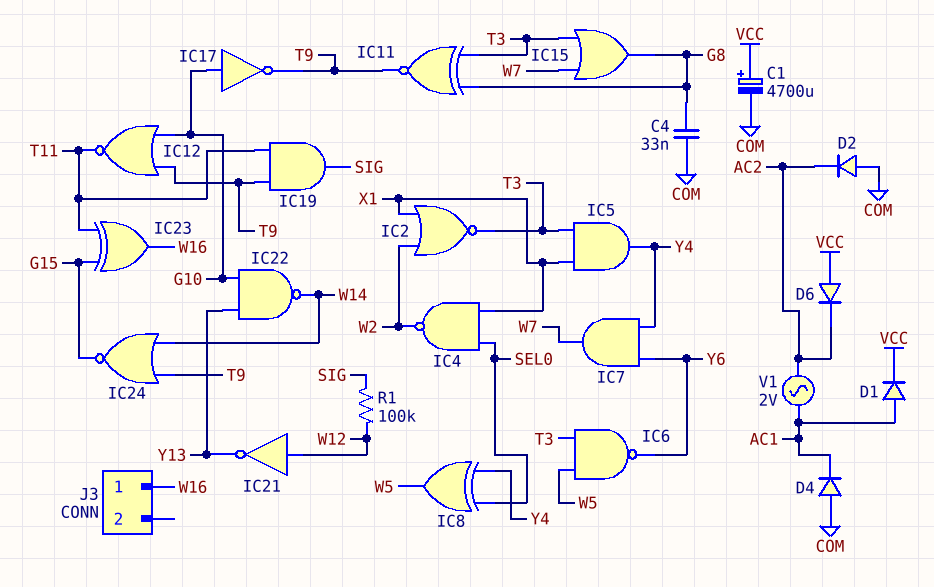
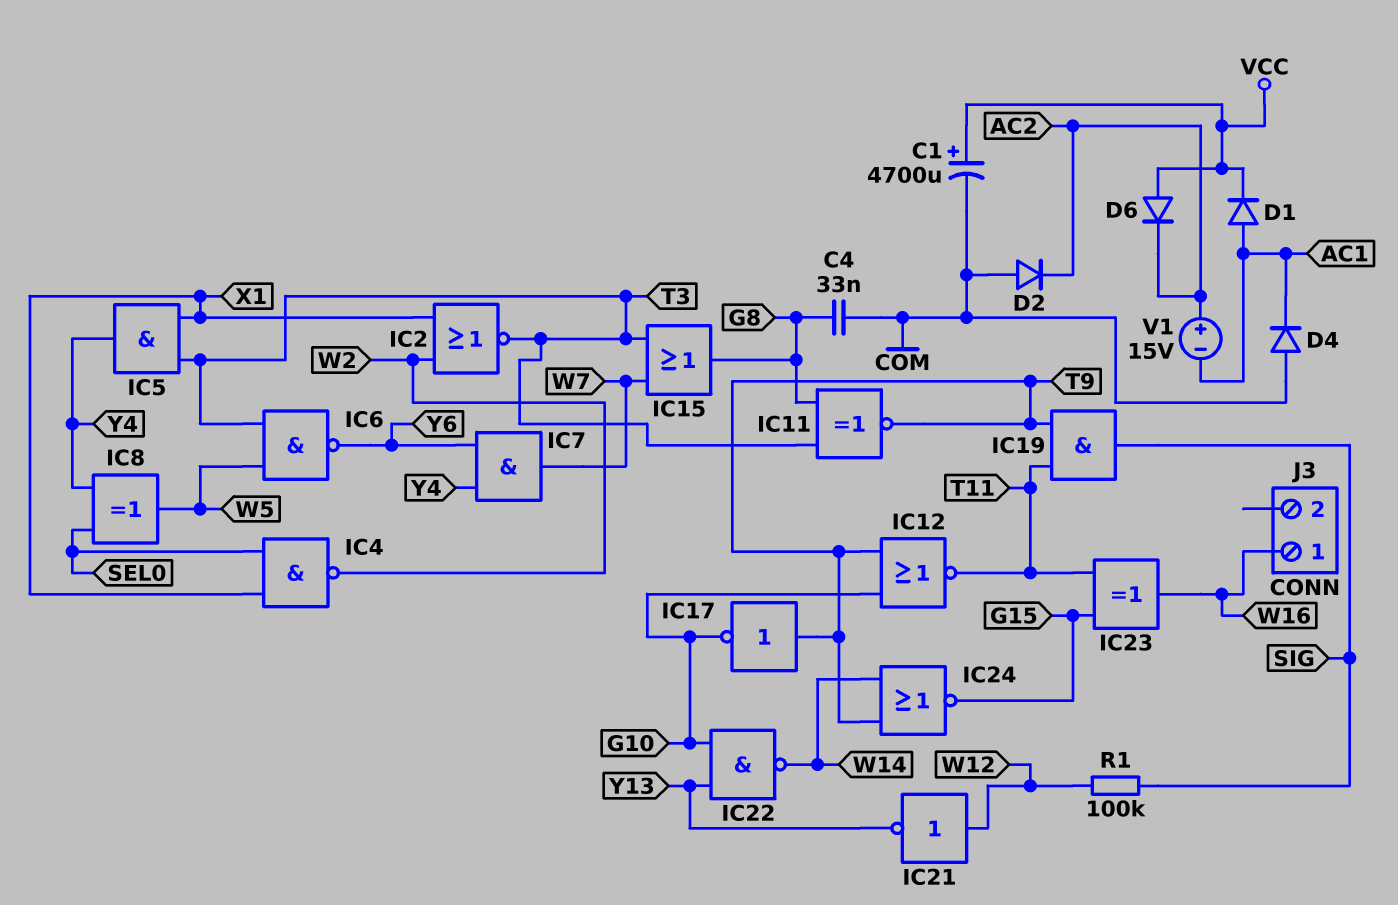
IC17: NOT (in G10, out T9) -> NOT (in T9, out G10)
V1: AC 2V (AC1, AC2) -> 15V (plus AC2, minus AC1)

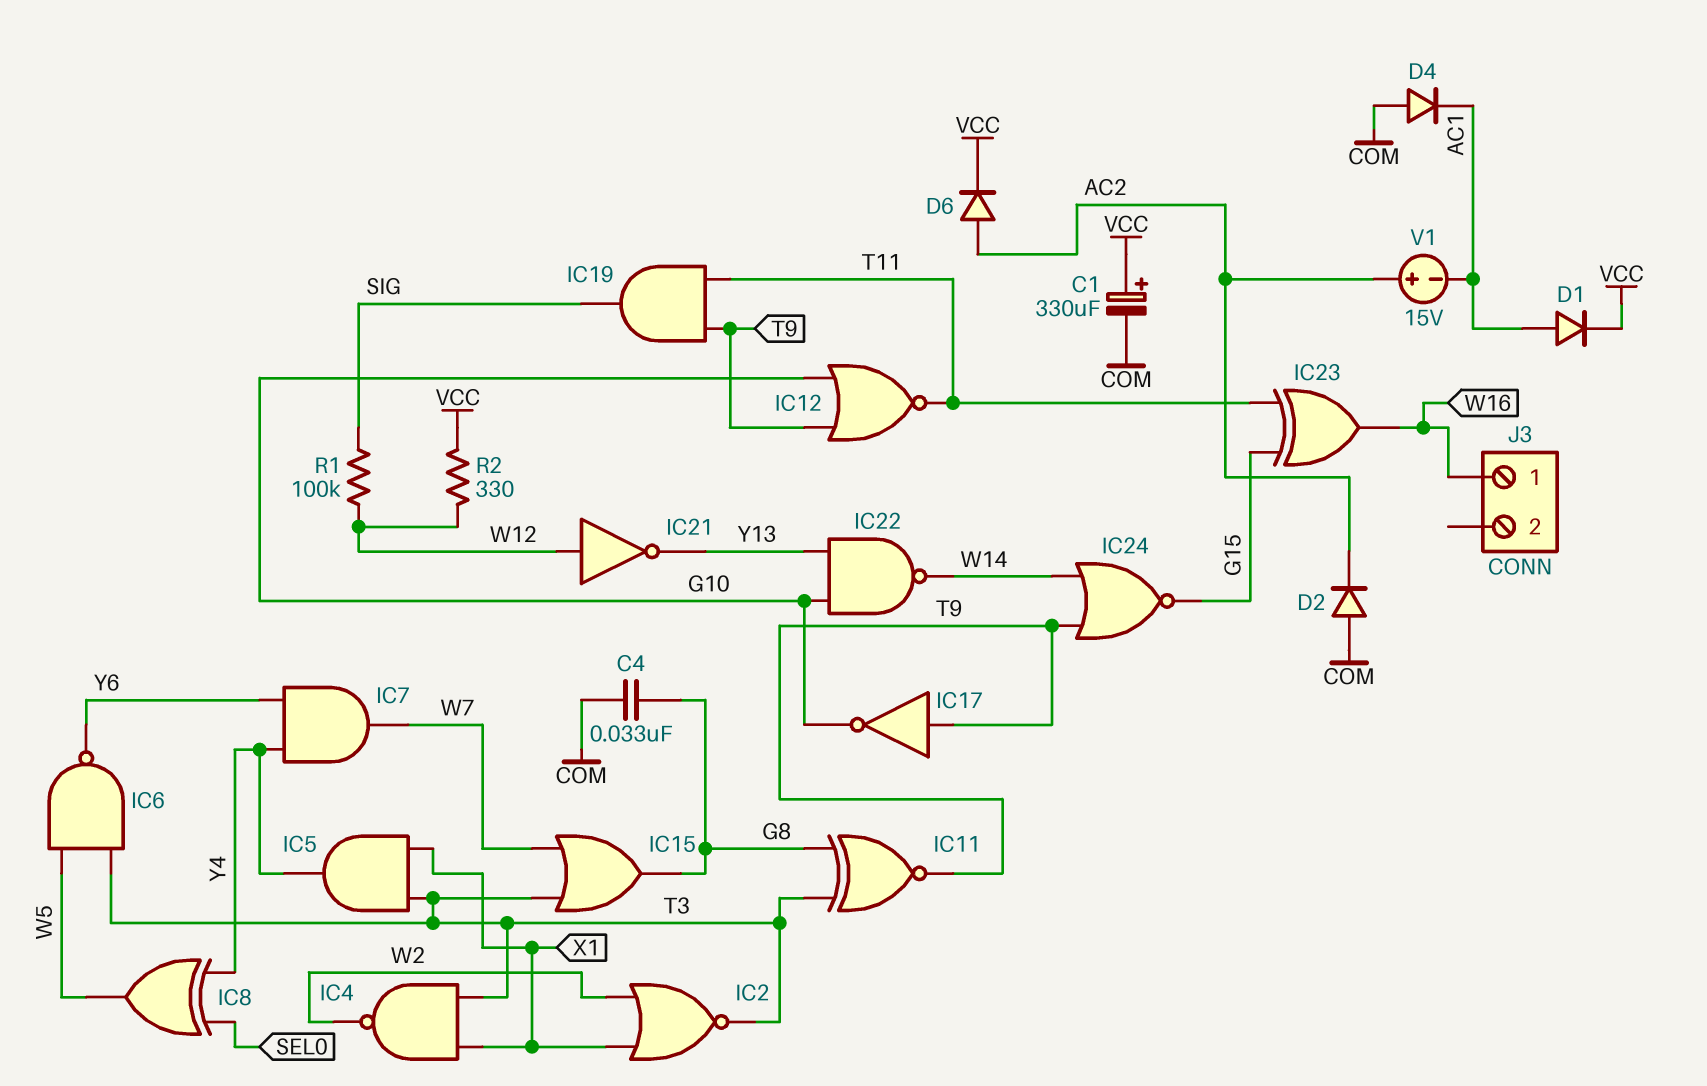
C1: 4700uF (plus VCC, minus COM) -> 330uF (plus VCC, minus COM)
D6: diode (A VCC, K AC2) -> diode (A AC2, K VCC)
IC4: NAND (in SEL0, in X1, out W2) -> NAND (in T3, in X1, out W2)
R2: none -> 330 (VCC, W12)

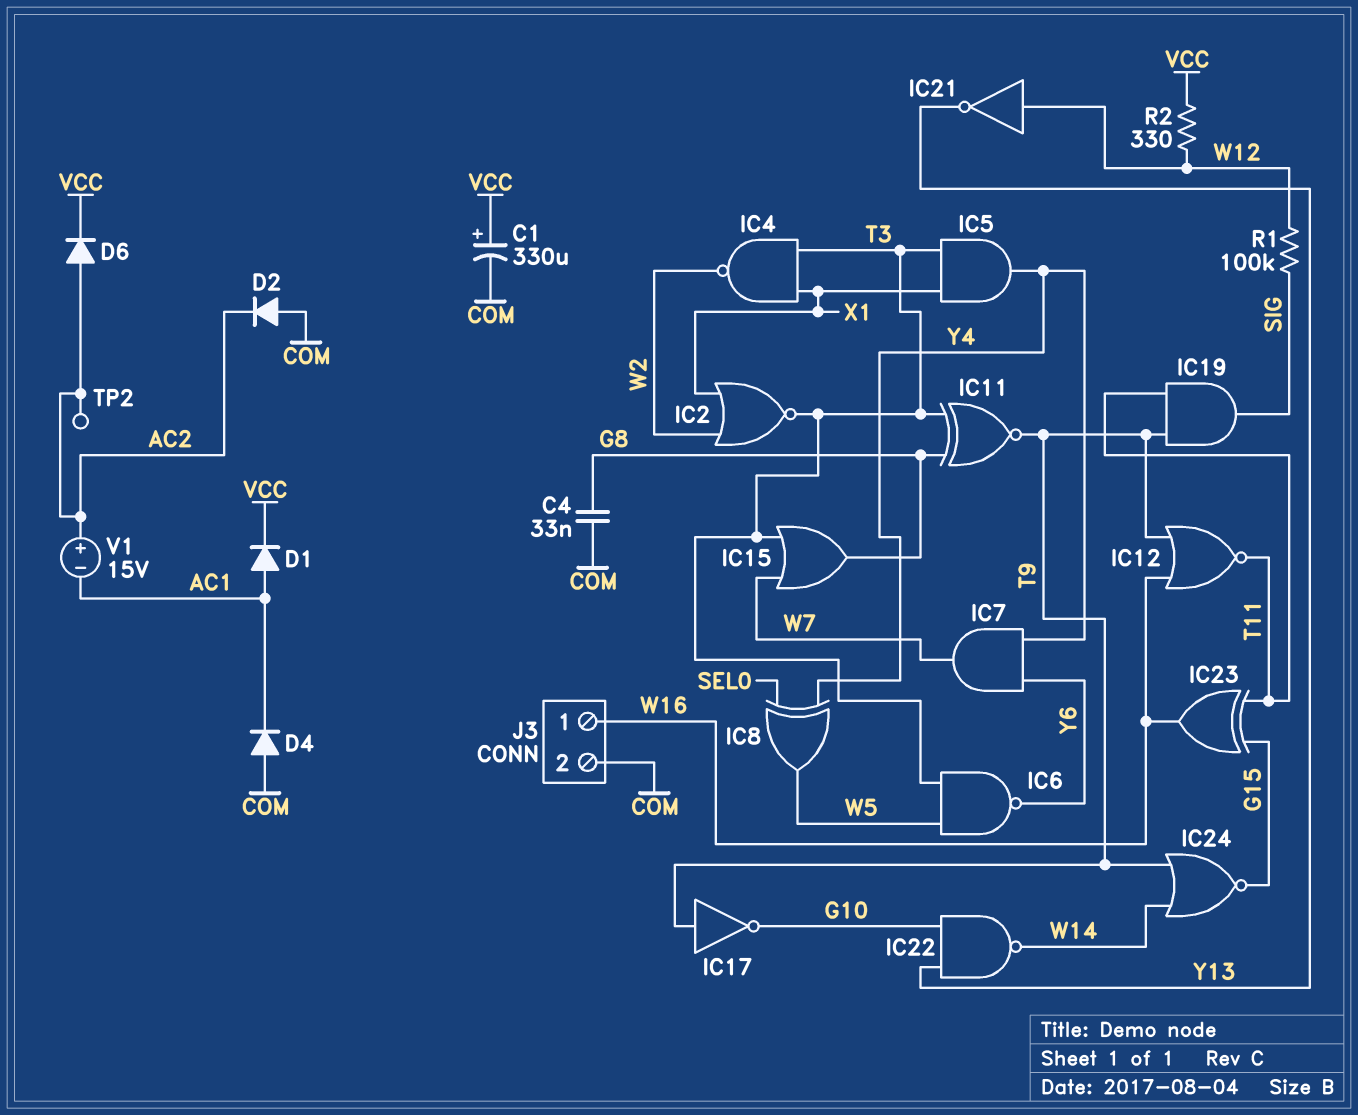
IC12: NOR (in G10, in T9, out T11) -> NOR (in T9, in W16, out T11)
J3 pin 2: none -> COM
TP2: none -> test point (AC2)

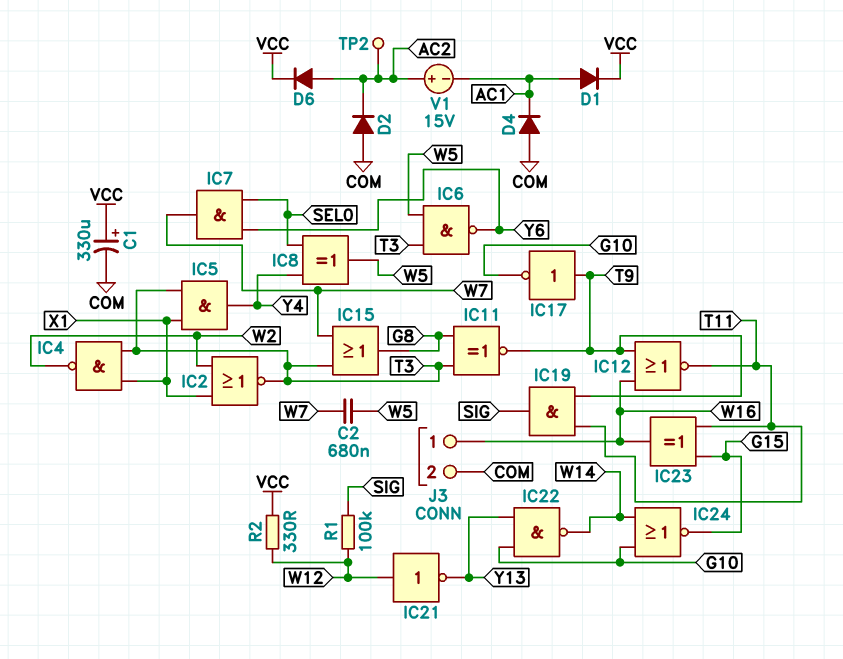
C2: none -> 680nF (W5, W7)
C4: 33nF (COM, G8) -> none
IC7: AND (in Y4, in Y6, out W7) -> AND (in SEL0, in Y6, out W7)
IC24: NOR (in T9, in W14, out G15) -> NOR (in G10, in W14, out G15)

